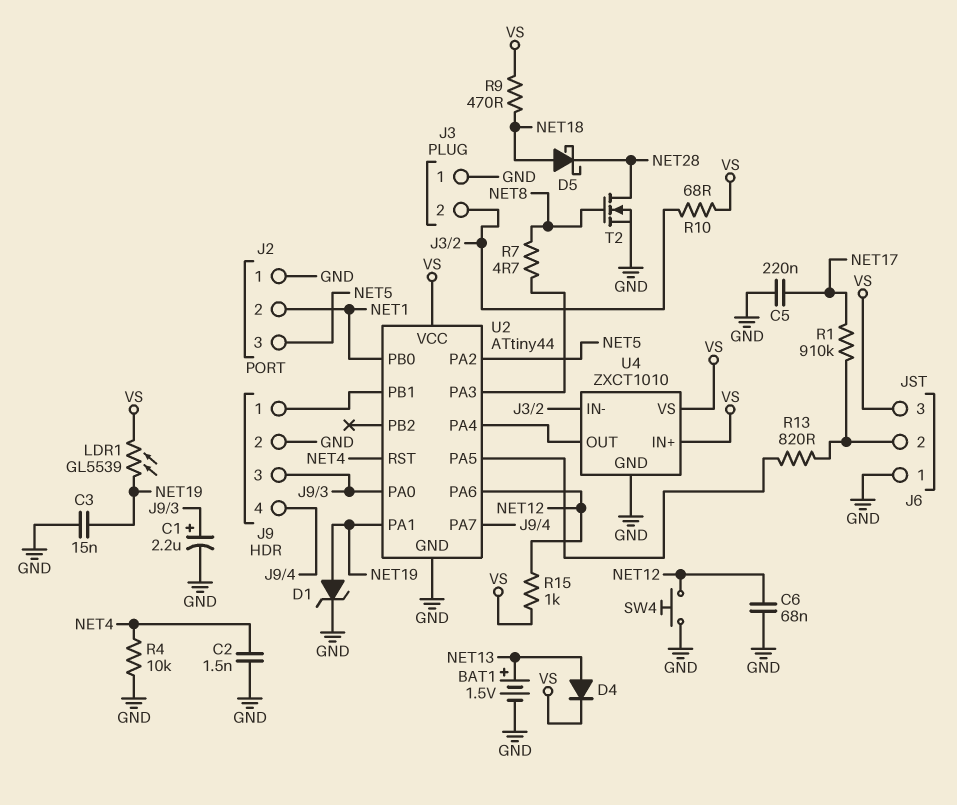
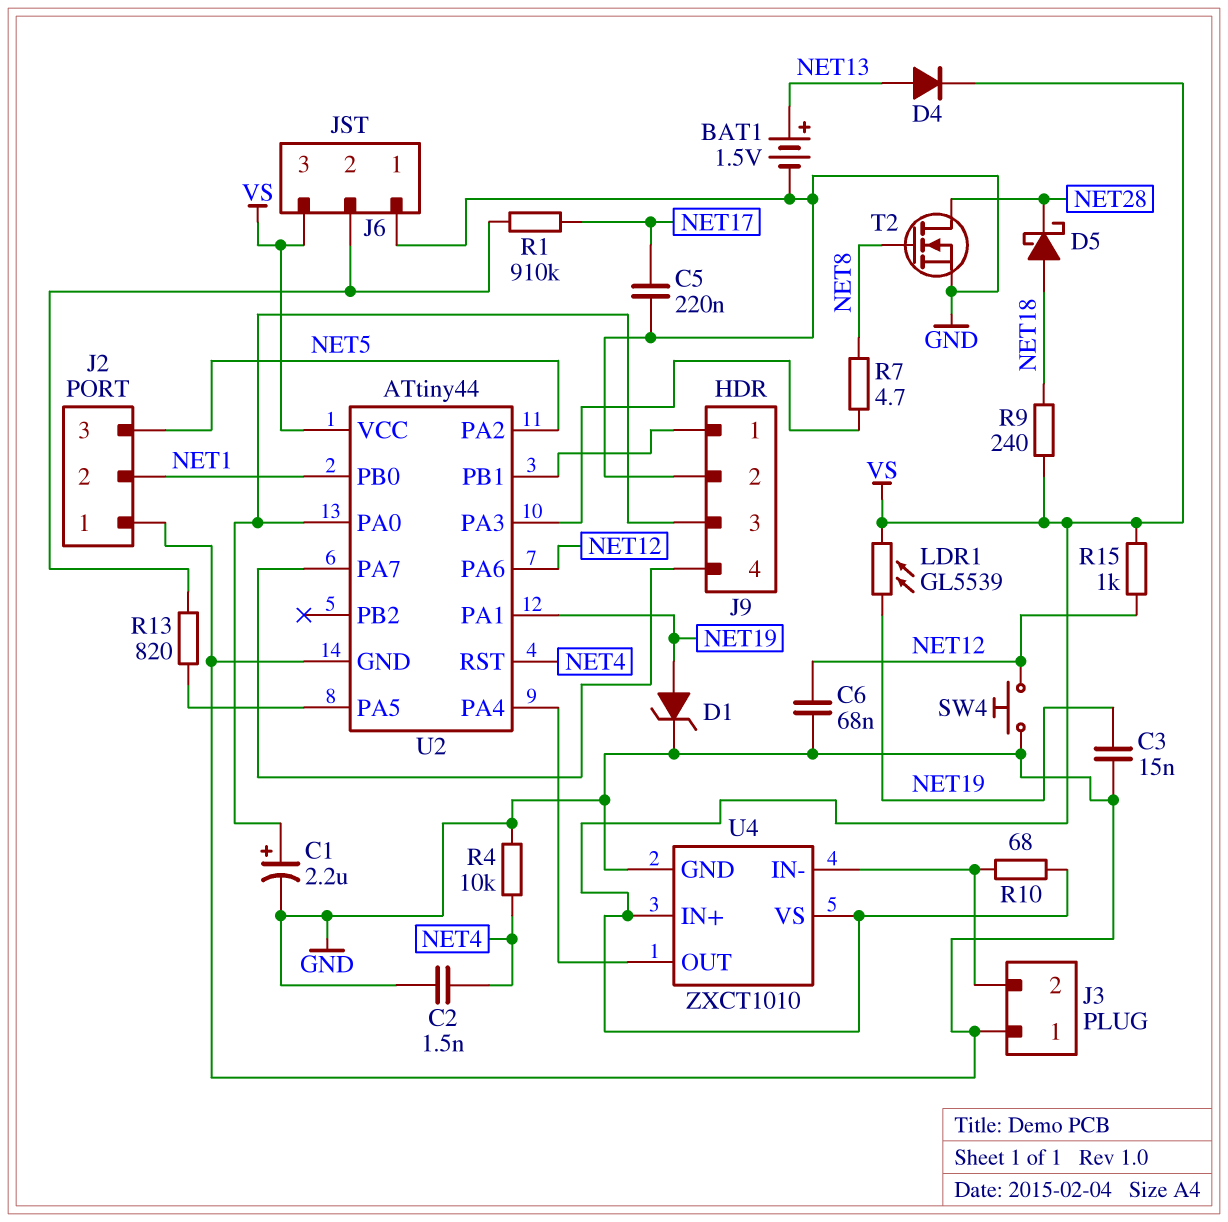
R9: 470 (NET18, VS) -> 240 (NET18, VS)

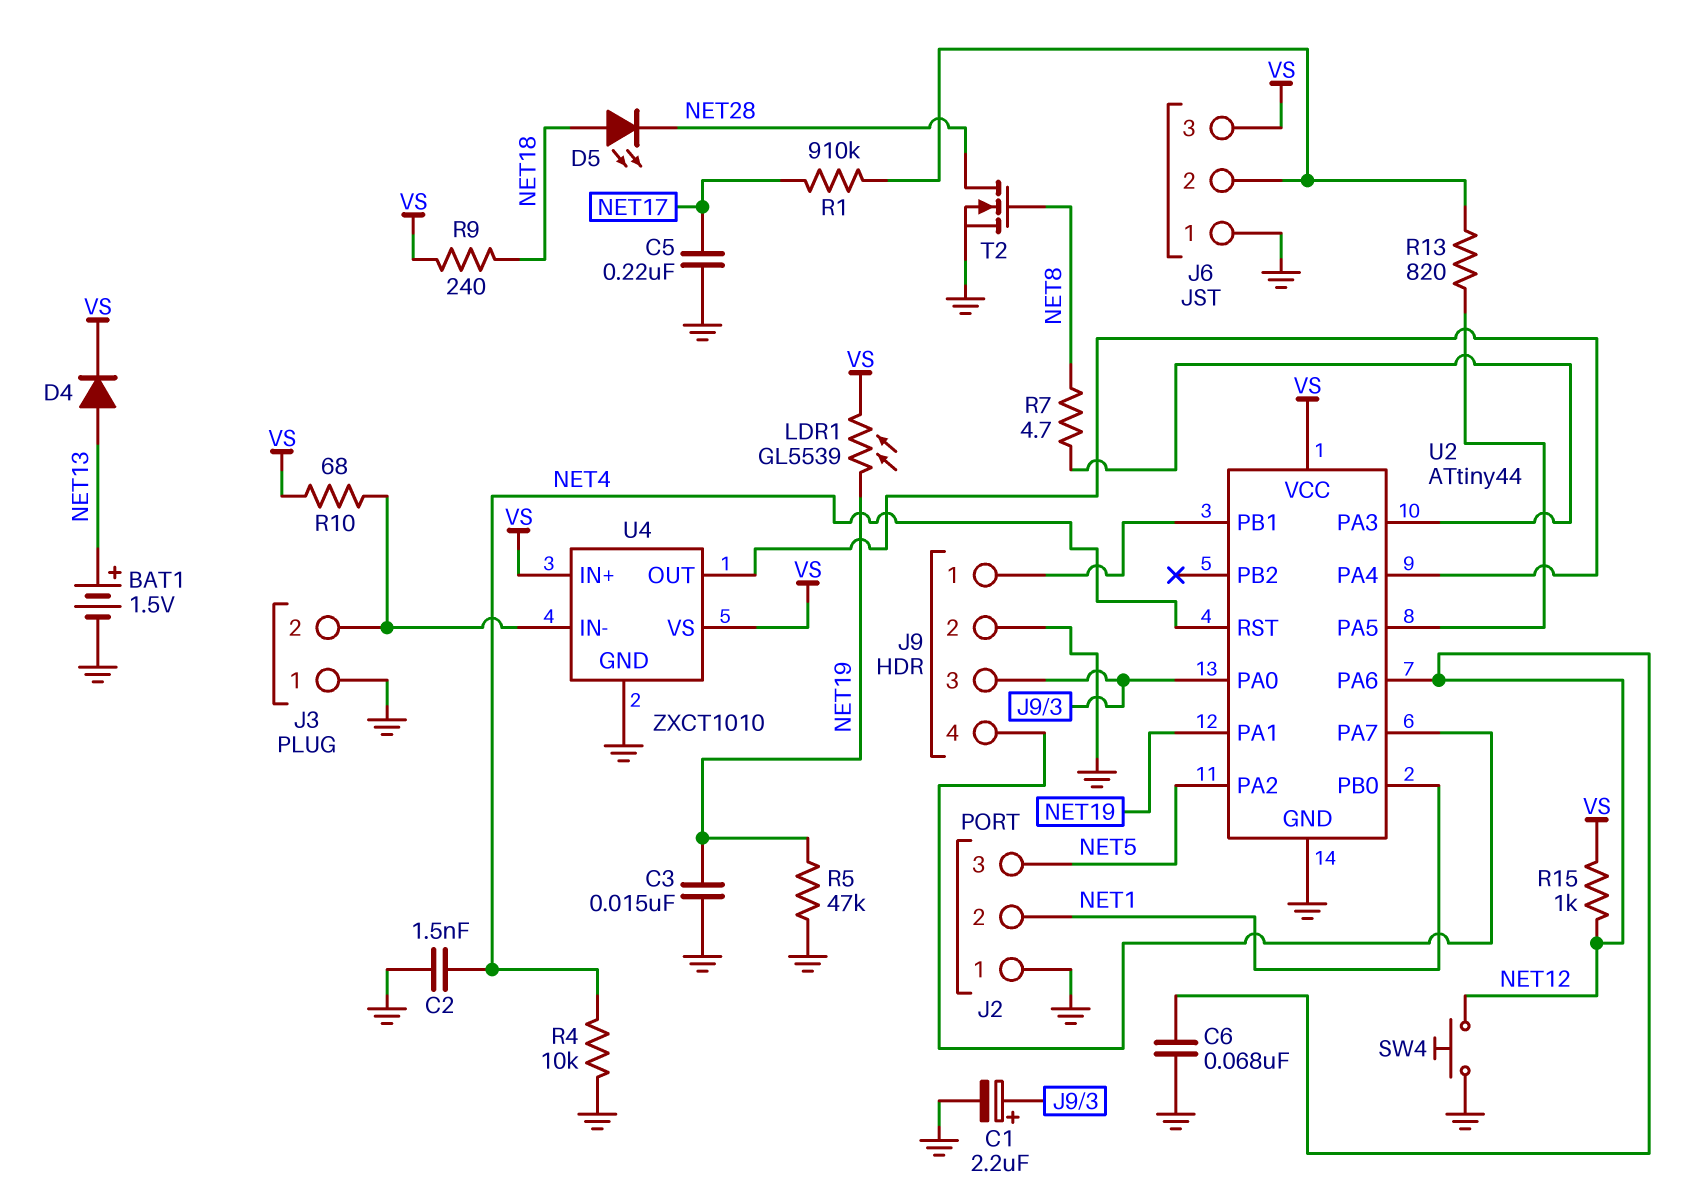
D1: zener (A NET19, K GND) -> none
D5: schottky (A NET18, K NET28) -> LED (A NET18, K NET28)
R5: none -> 47k (GND, NET19)

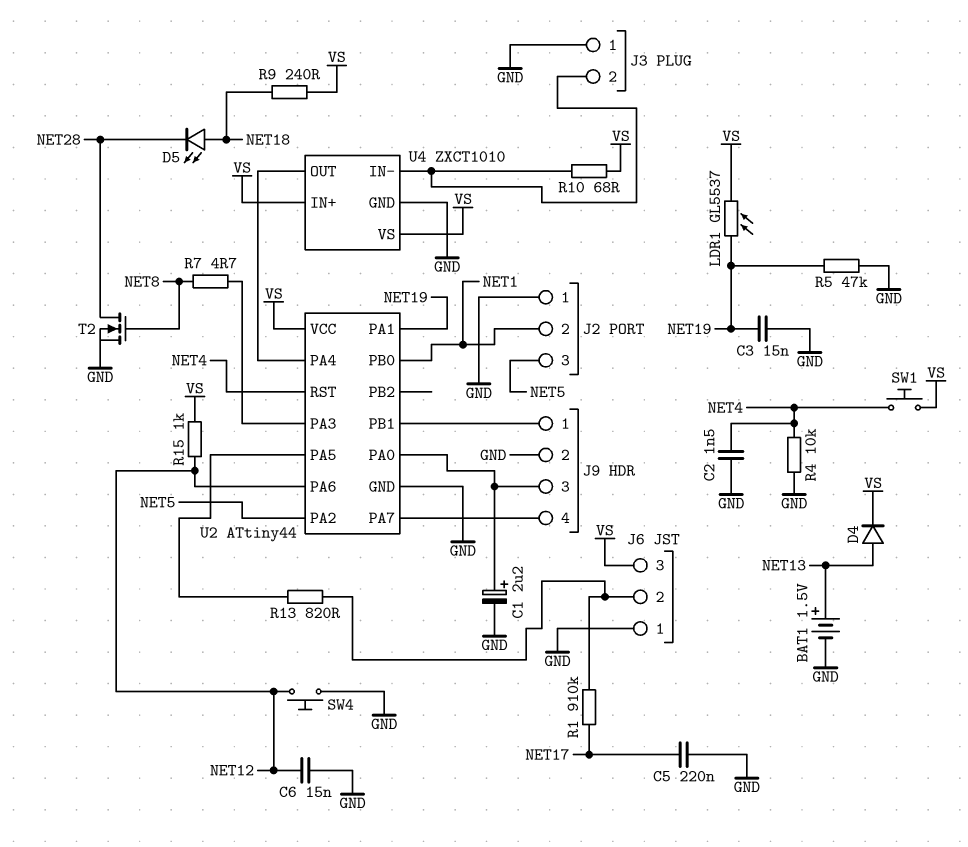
C6: 68nF (GND, NET12) -> 15nF (GND, NET12)
LDR1: GL5539 (NET19, VS) -> GL5537 (NET19, VS)
SW1: none -> button (NET4, VS)

